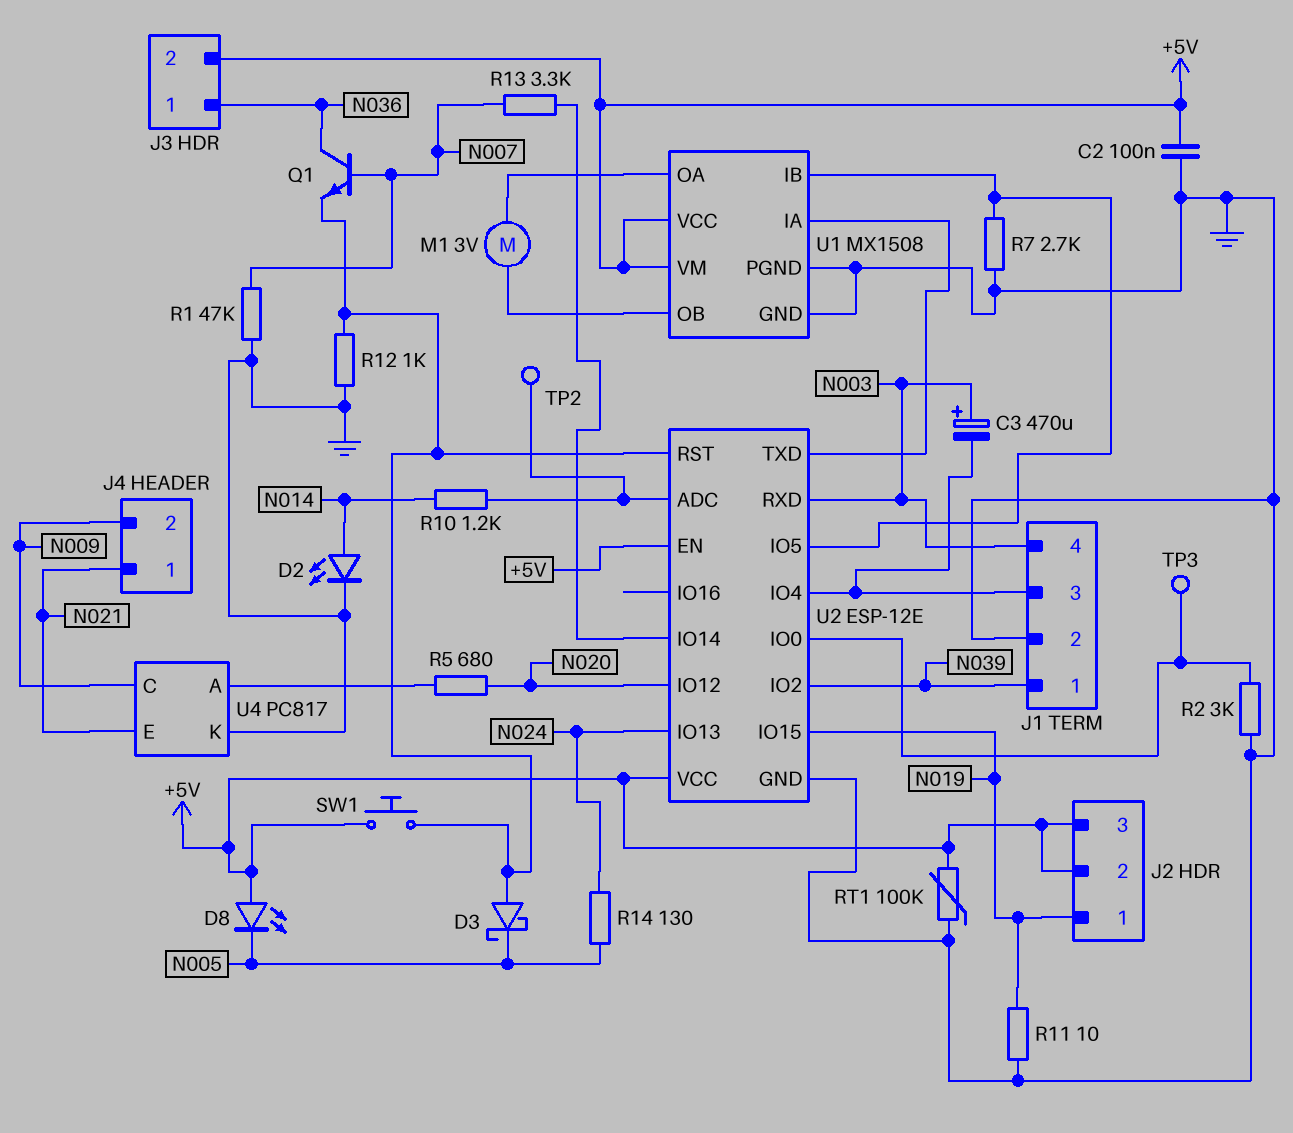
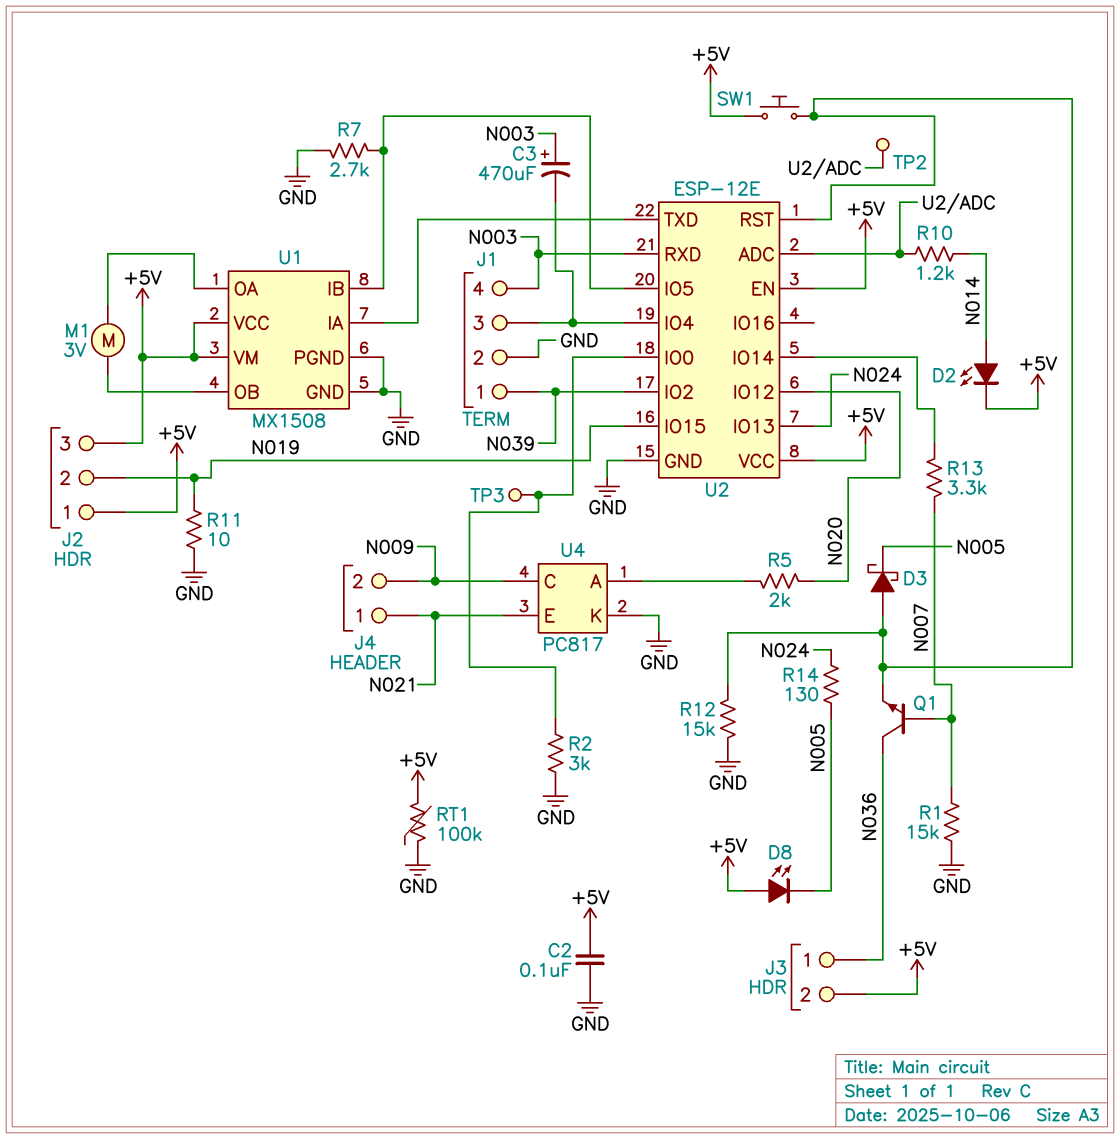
D2: LED (A N014, K GND) -> LED (A N014, K +5V)
J2 pin 1: N019 -> +5V
J2 pin 2: +5V -> N019
R1: 47k (GND, N007) -> 15k (GND, N007)
R5: 680 (N020, U4/A) -> 2k (N020, U4/A)
R12: 1k (GND, U2/RST) -> 15k (GND, U2/RST)

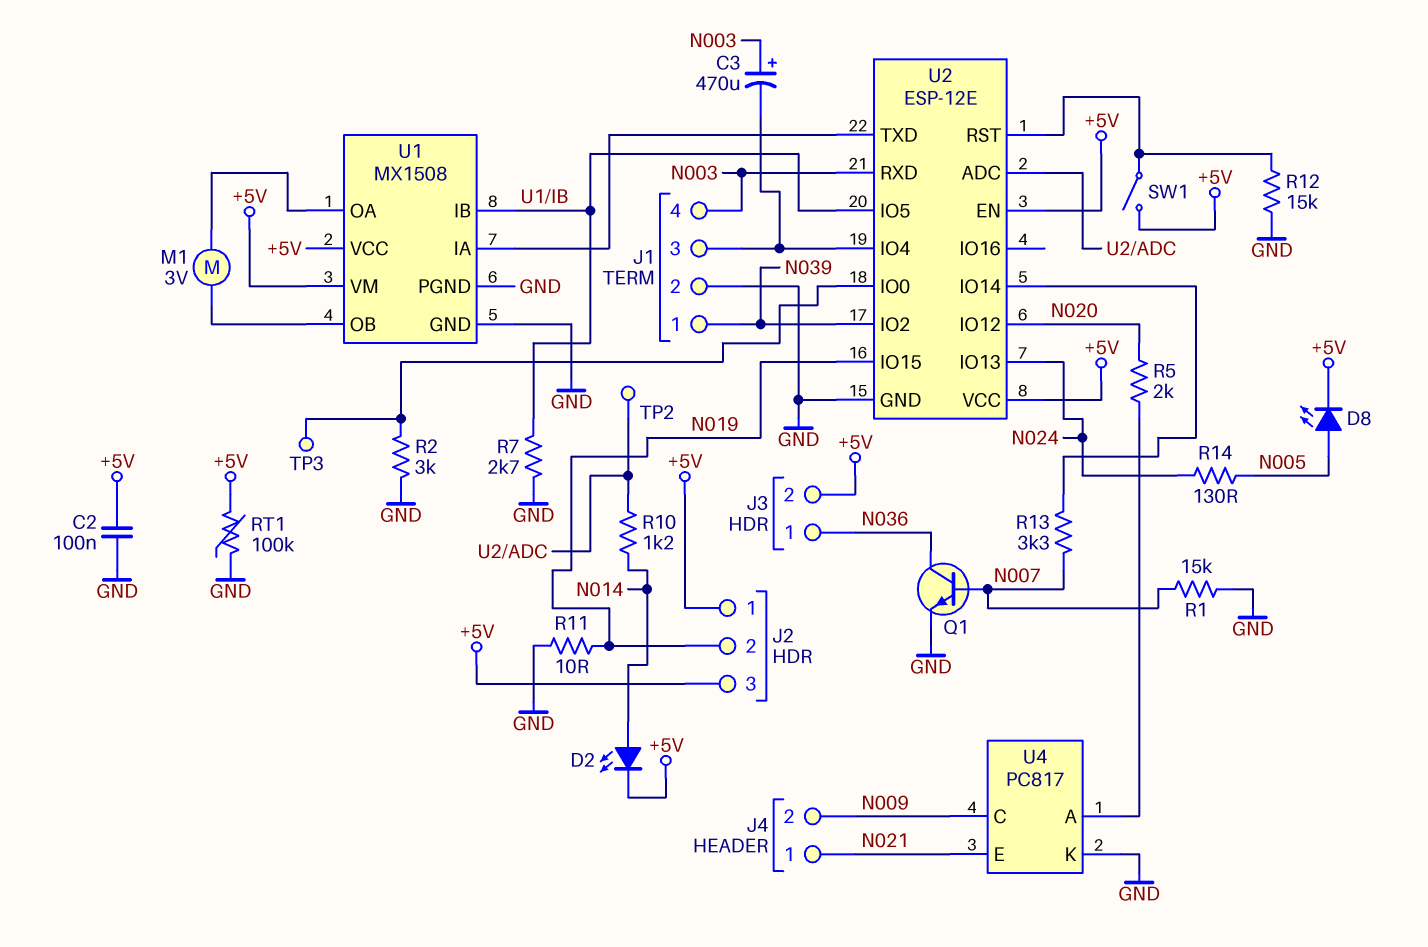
D3: schottky (A U2/RST, K N005) -> none
D8: LED (A +5V, K N005) -> LED (A N005, K +5V)
Q1: NPN (B N007, C N036, E U2/RST) -> NPN (B N007, C N036, E GND)
SW1: button (+5V, U2/RST) -> switch (+5V, U2/RST)

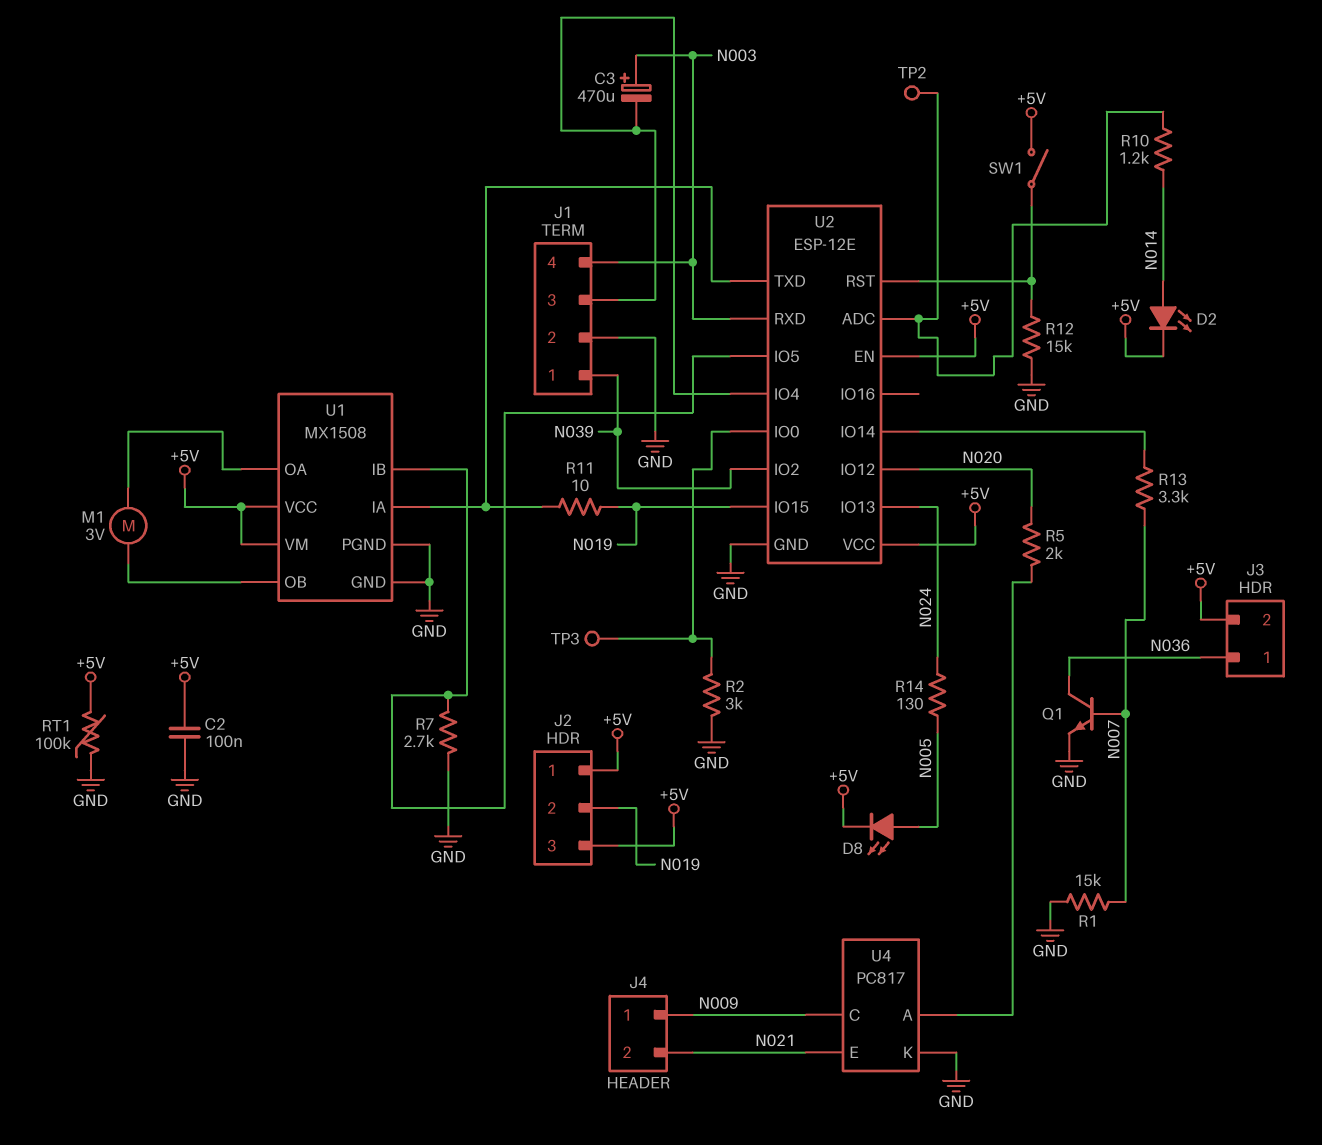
J4 pin 1: N021 -> N009
J4 pin 2: N009 -> N021
R11: 10 (GND, N019) -> 10 (N019, U1/IA)

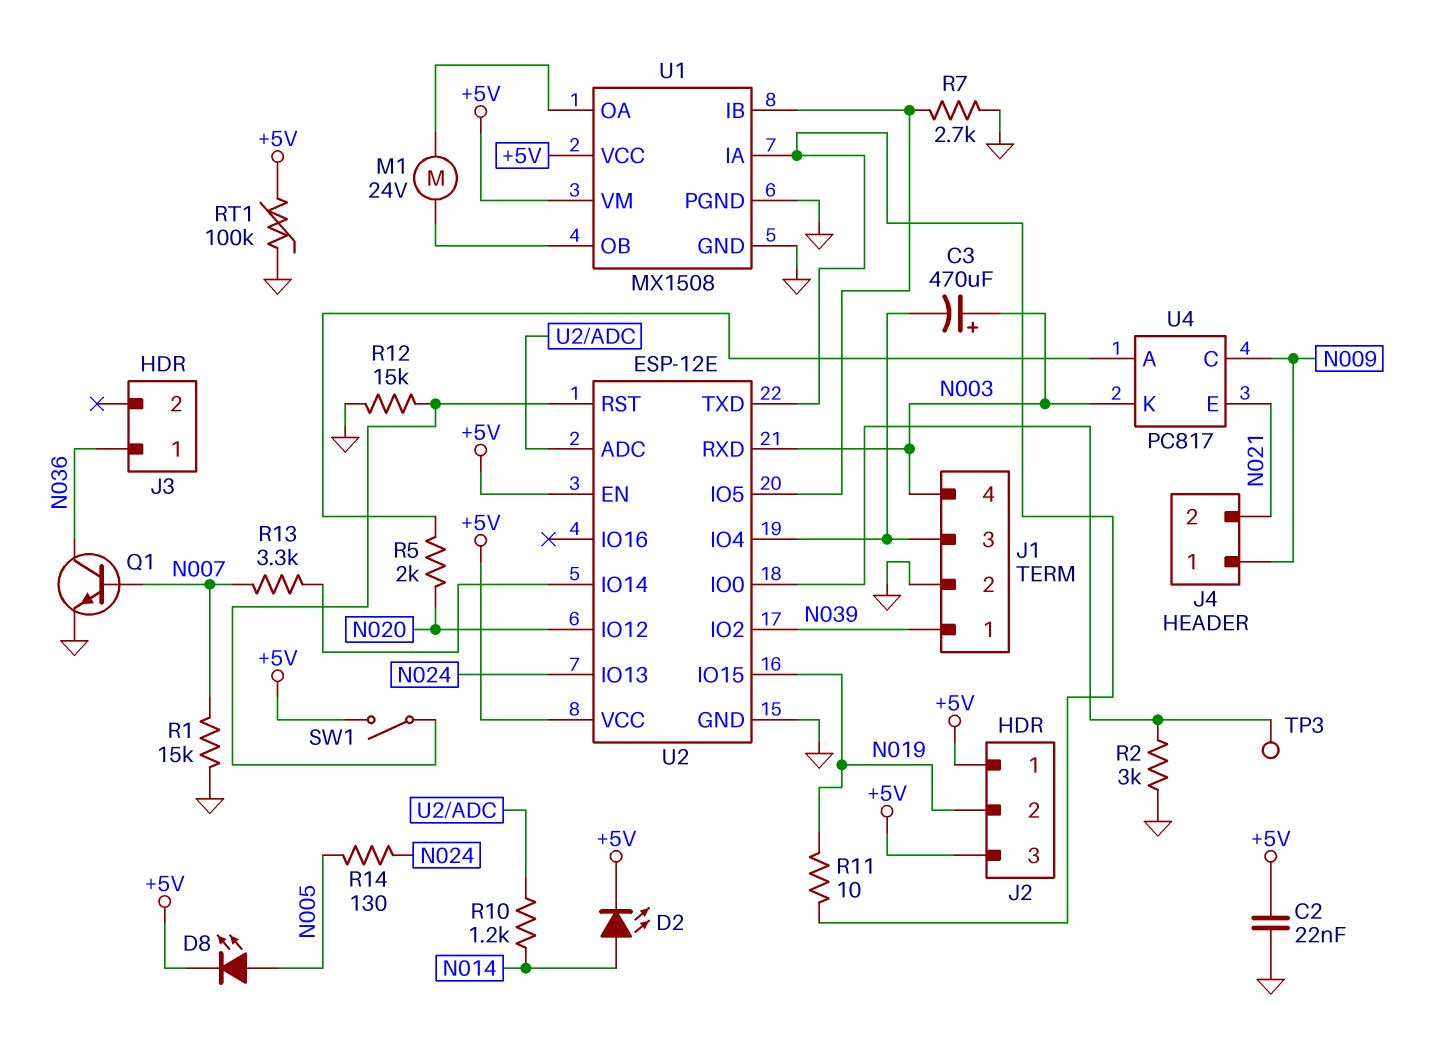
C2: 100nF (+5V, GND) -> 22nF (+5V, GND)
J3 pin 2: +5V -> none
M1: motor 3V (U1/OA, U1/OB) -> motor 24V (U1/OA, U1/OB)
TP2: test point (U2/ADC) -> none
U4 pin K: GND -> N003

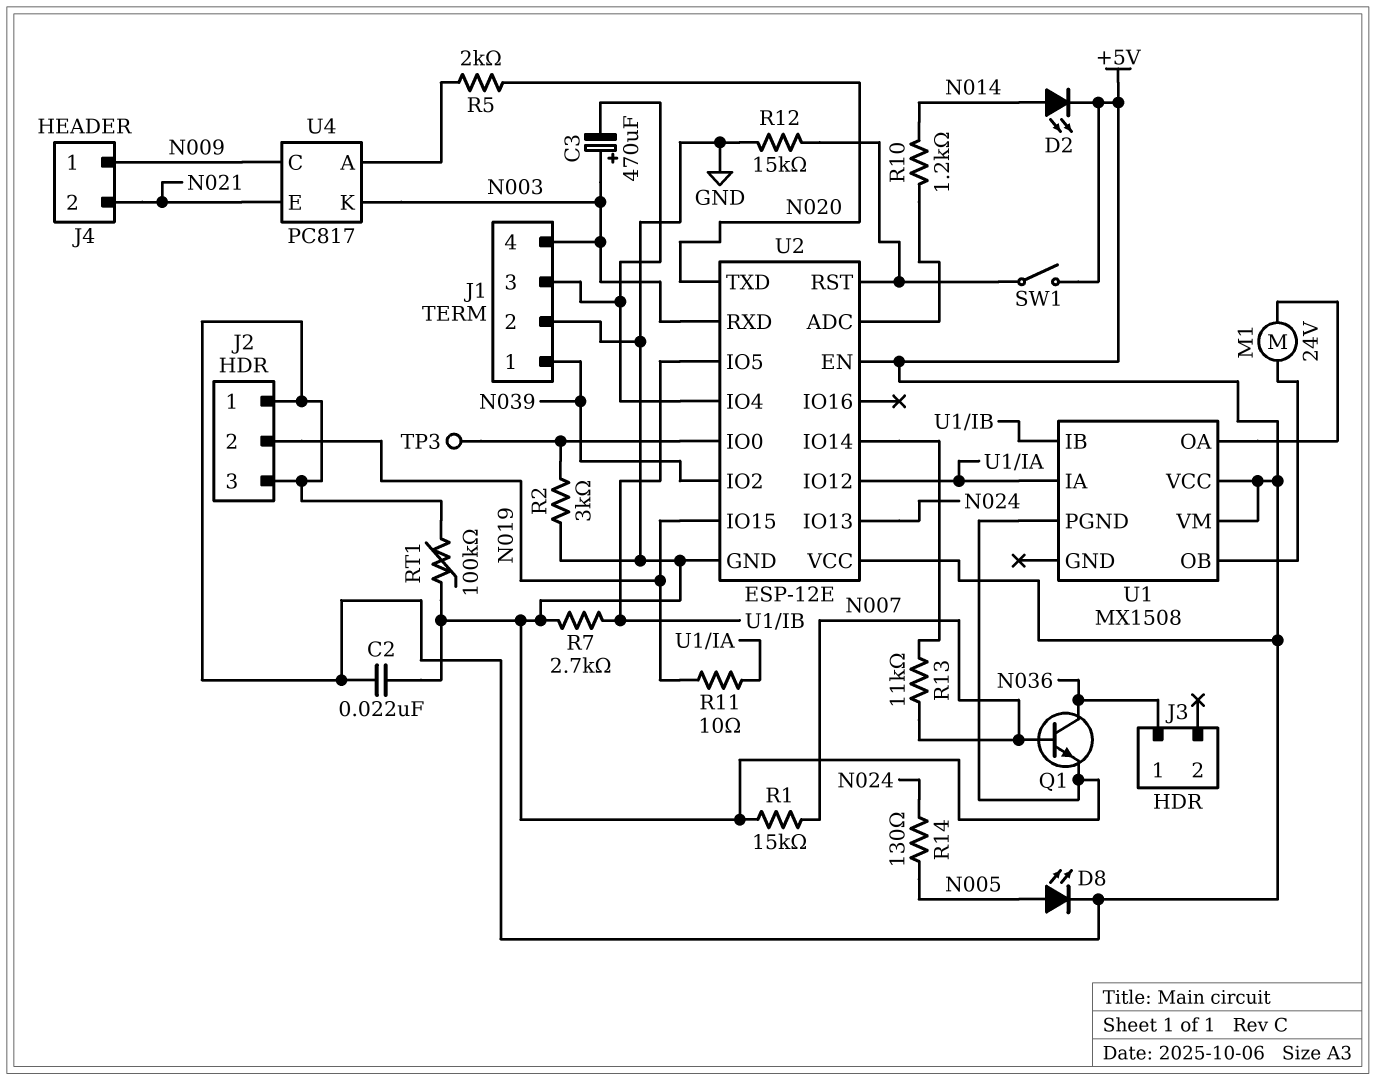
R13: 3.3k (N007, U2/IO14) -> 11k (N007, U2/IO14)
U1 pin GND: GND -> none
U2 pin IO12: N020 -> U1/IA
U2 pin TXD: U1/IA -> N020

